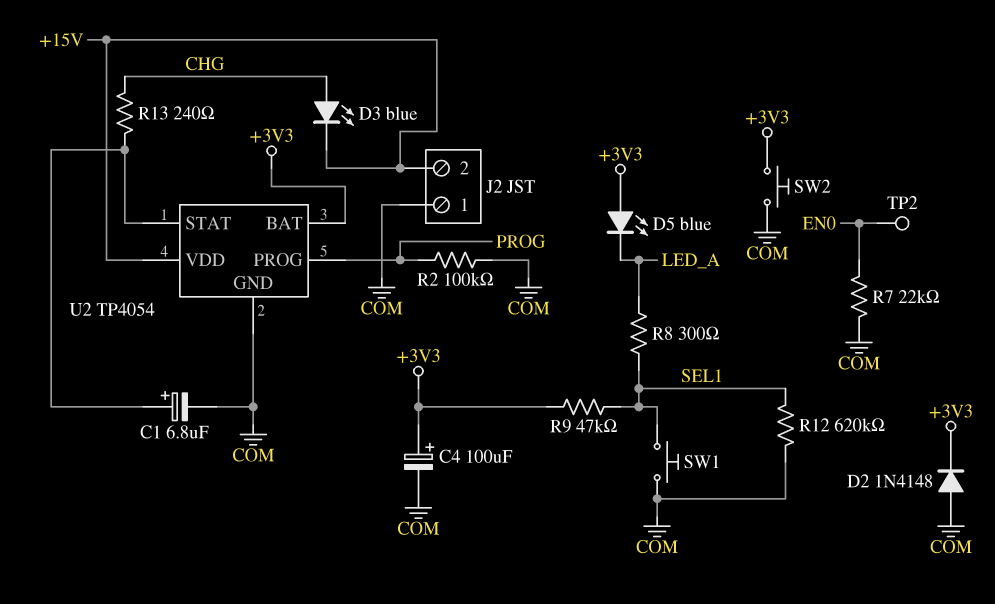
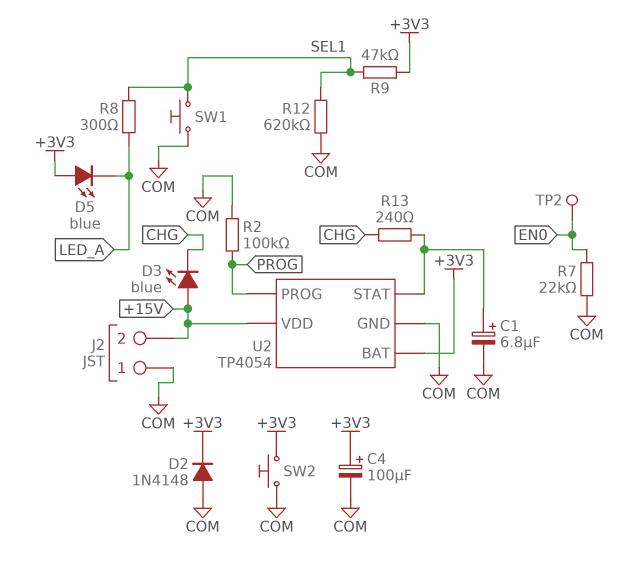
D3: LED blue (A CHG, K +15V) -> LED blue (A +15V, K CHG)

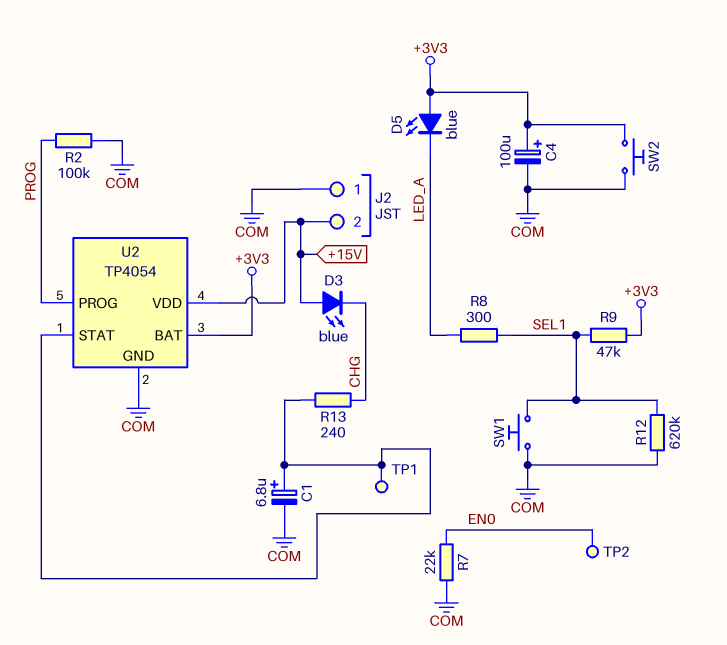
D2: diode 1N4148 (A COM, K +3V3) -> none
TP1: none -> test point (U2/STAT)

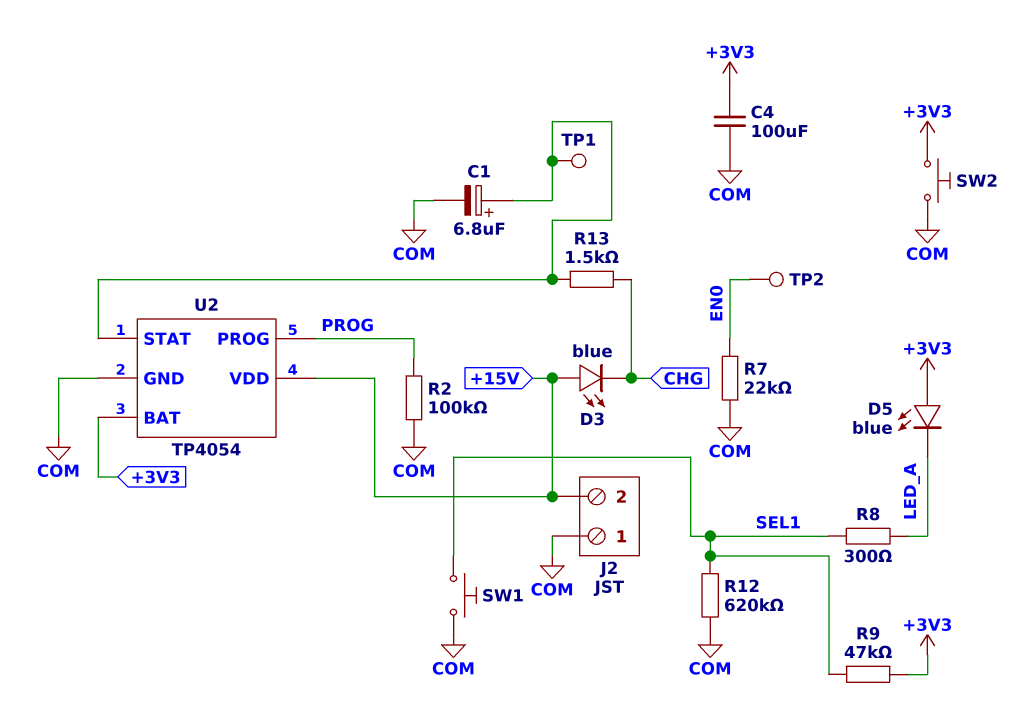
C4: 100uF (plus +3V3, minus COM) -> 100uF (+3V3, COM)
R13: 240 (CHG, U2/STAT) -> 1.5k (CHG, U2/STAT)

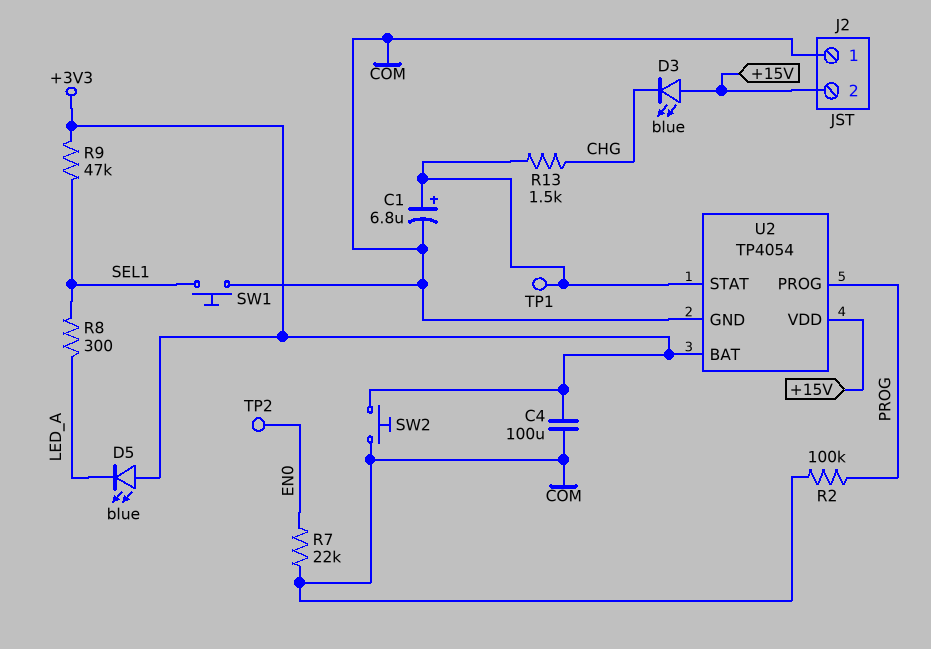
R12: 620k (COM, SEL1) -> none

